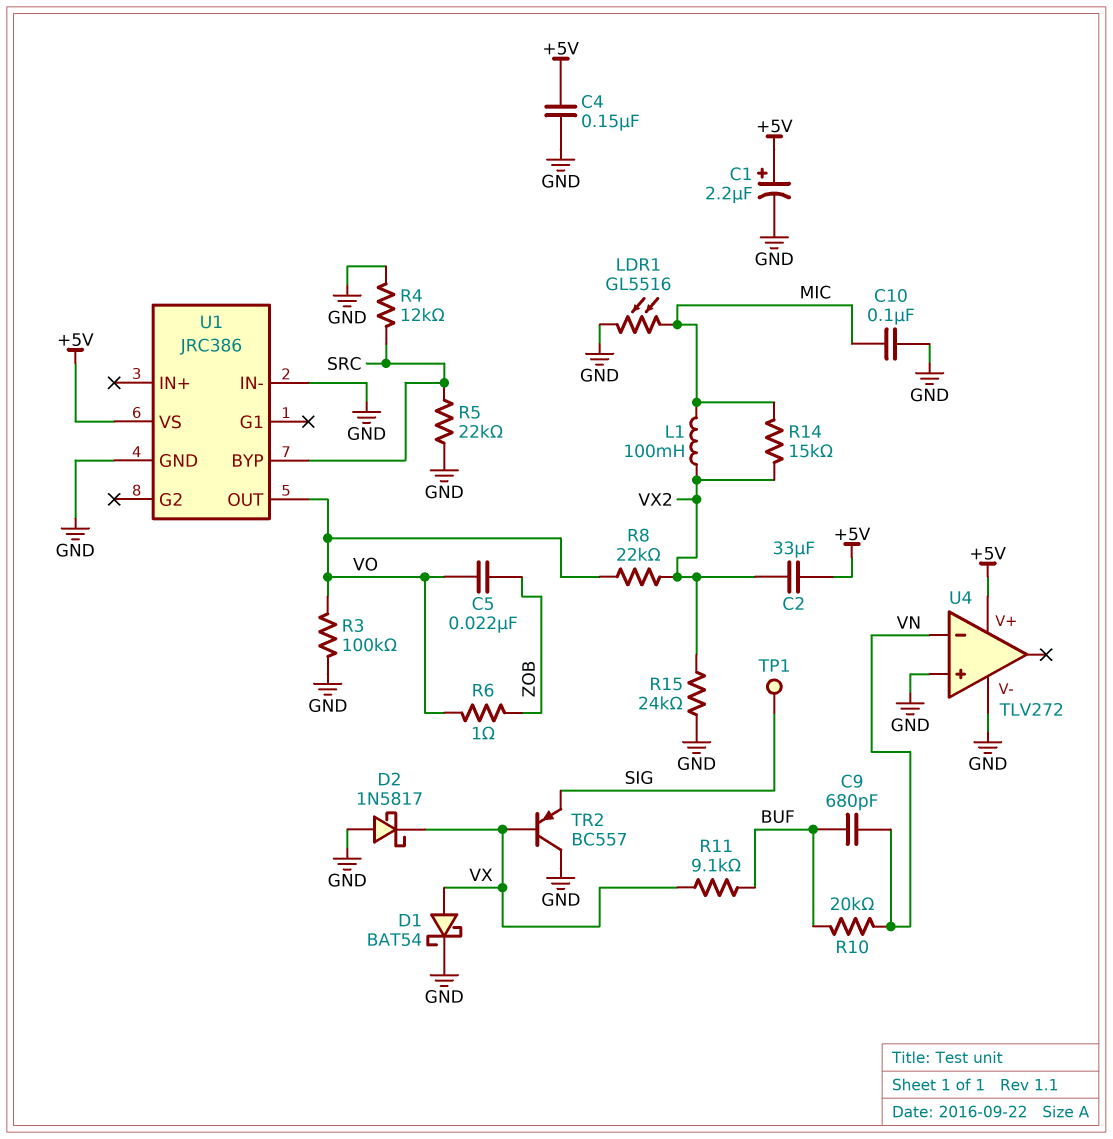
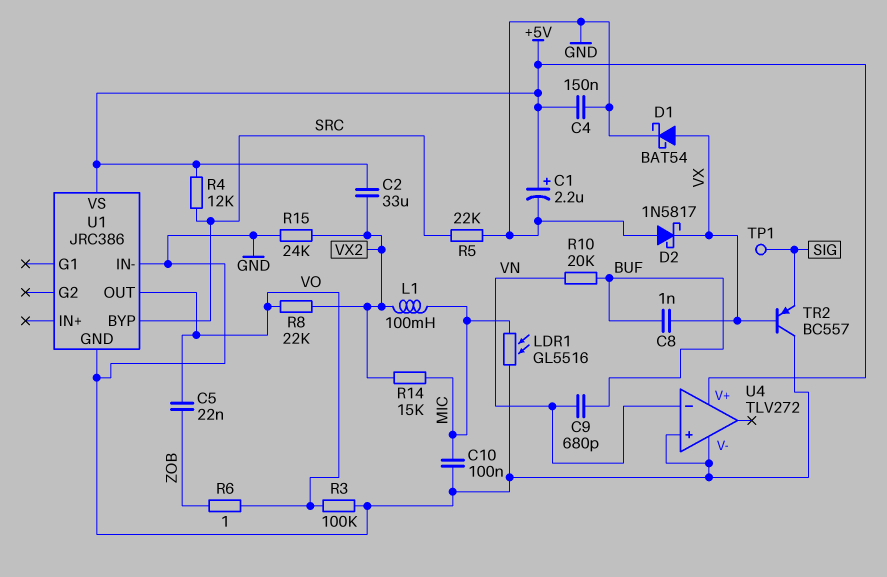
C8: none -> 1nF (BUF, VX)
R4: 12k (GND, SRC) -> 12k (+5V, SRC)
R11: 9.1k (BUF, VX) -> none

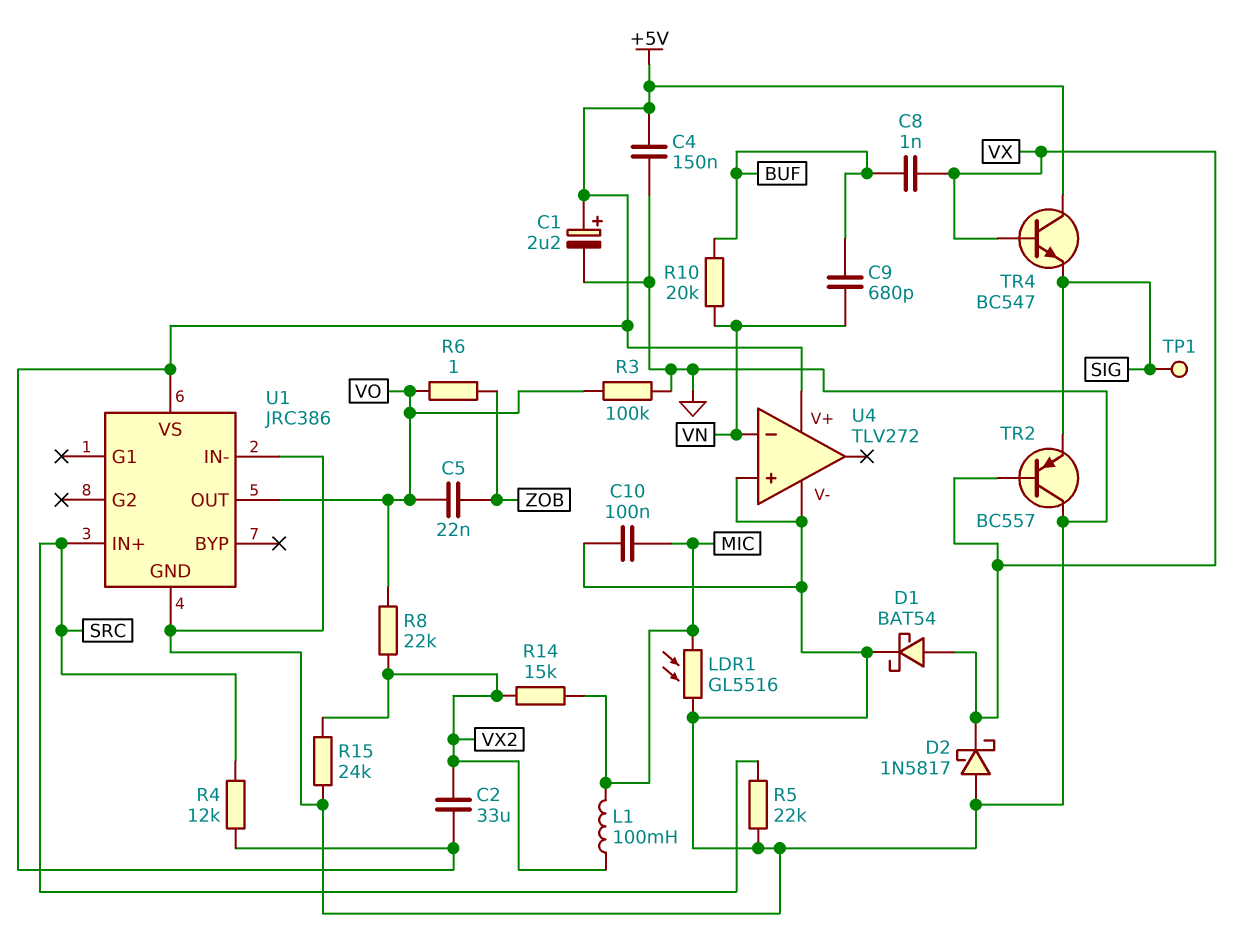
TR4: none -> NPN BC547 (B VX, C +5V, E SIG)
U1 pin BYP: SRC -> none
U1 pin IN+: none -> SRC

